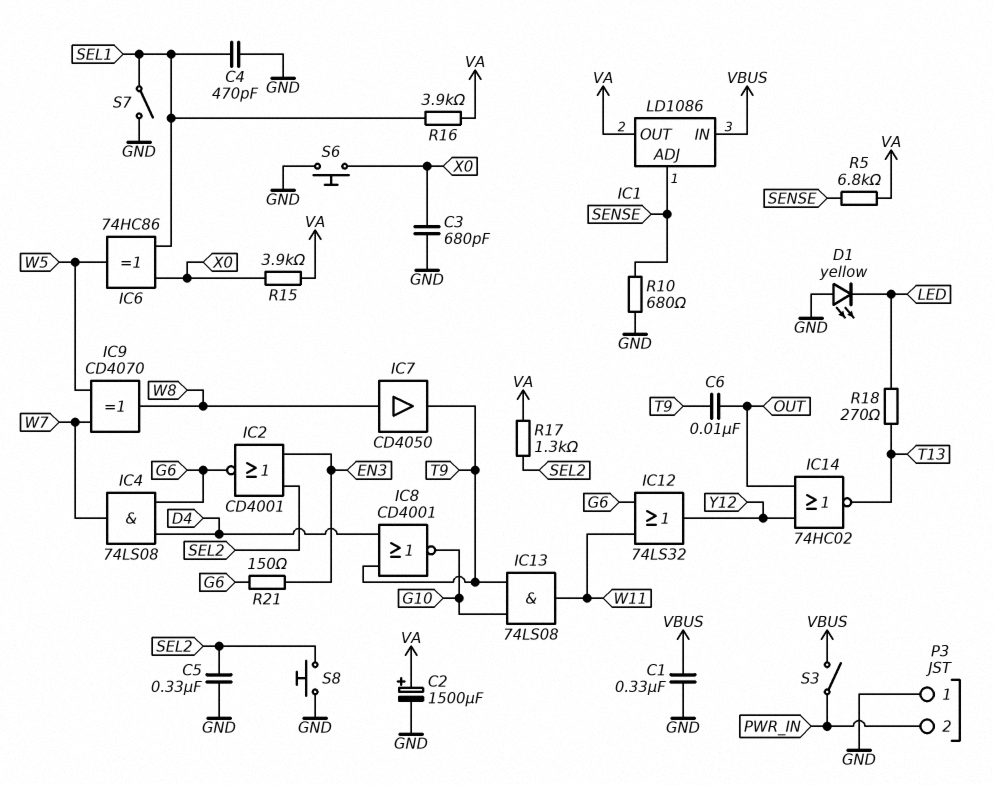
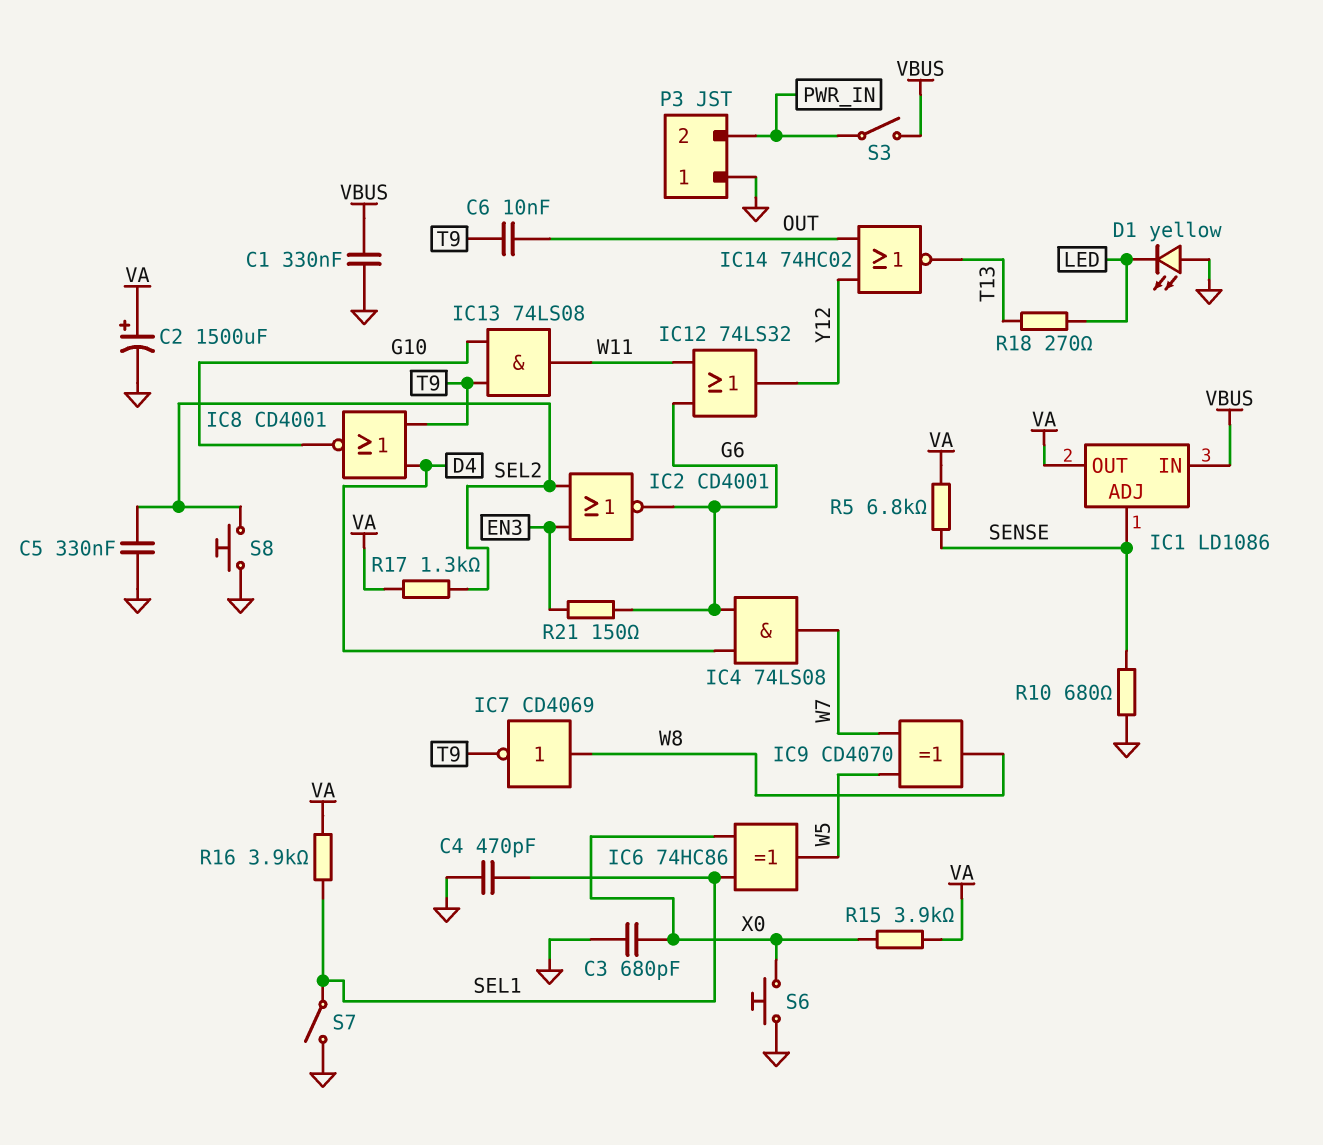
IC7: buffer CD4050 (in W8, out T9) -> NOT CD4069 (in W8, out T9)

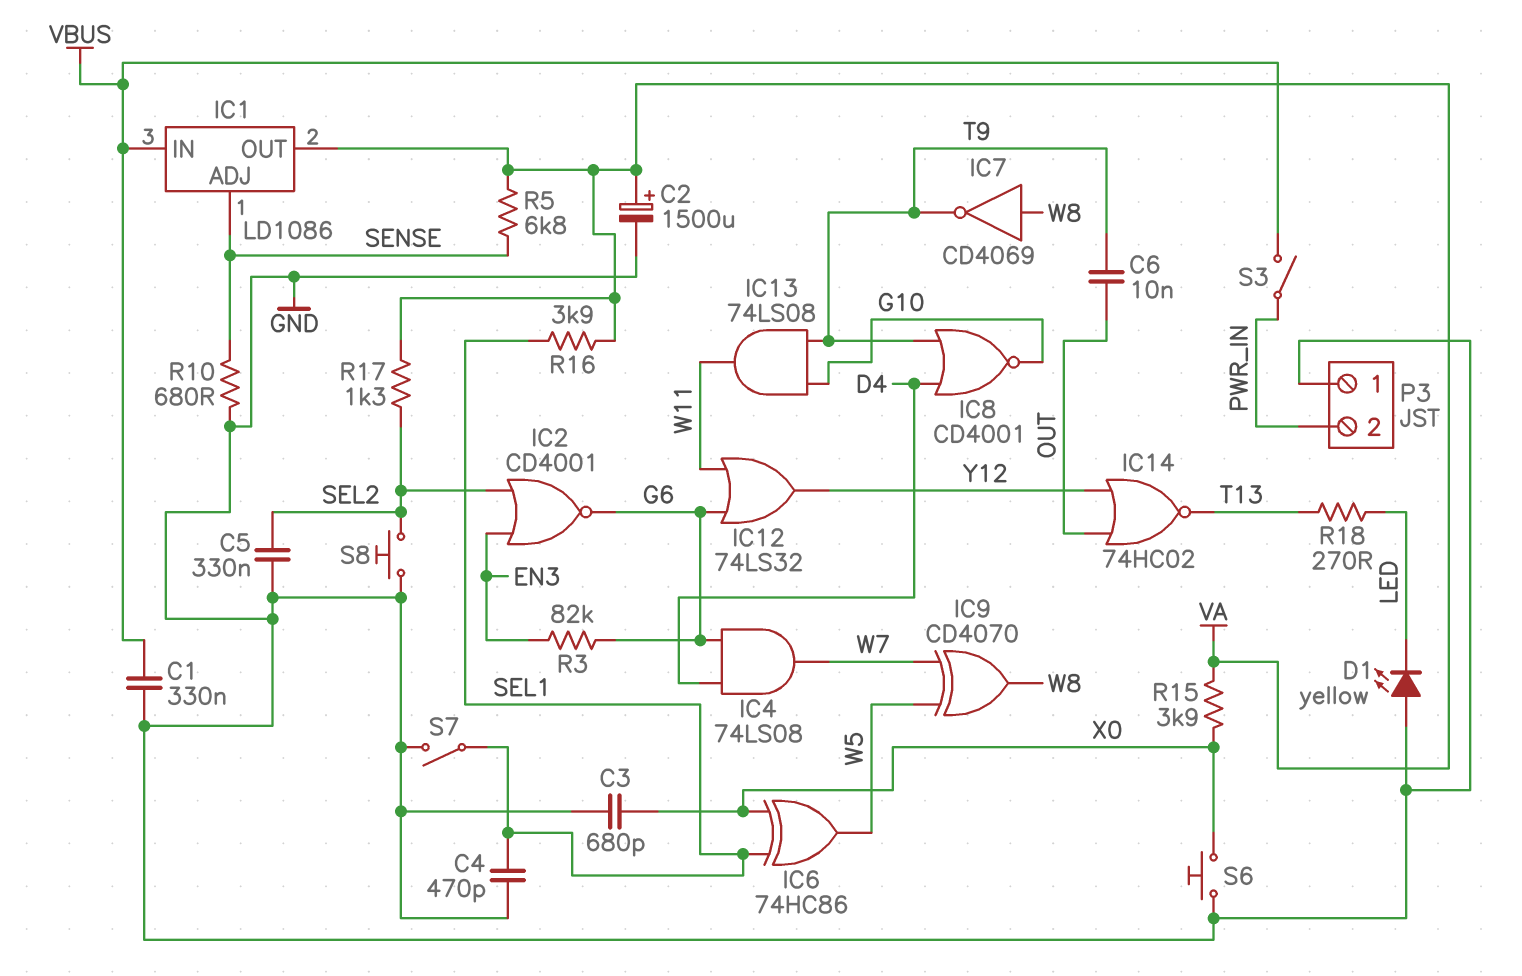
R3: none -> 82k (EN3, G6)
R21: 150 (EN3, G6) -> none

